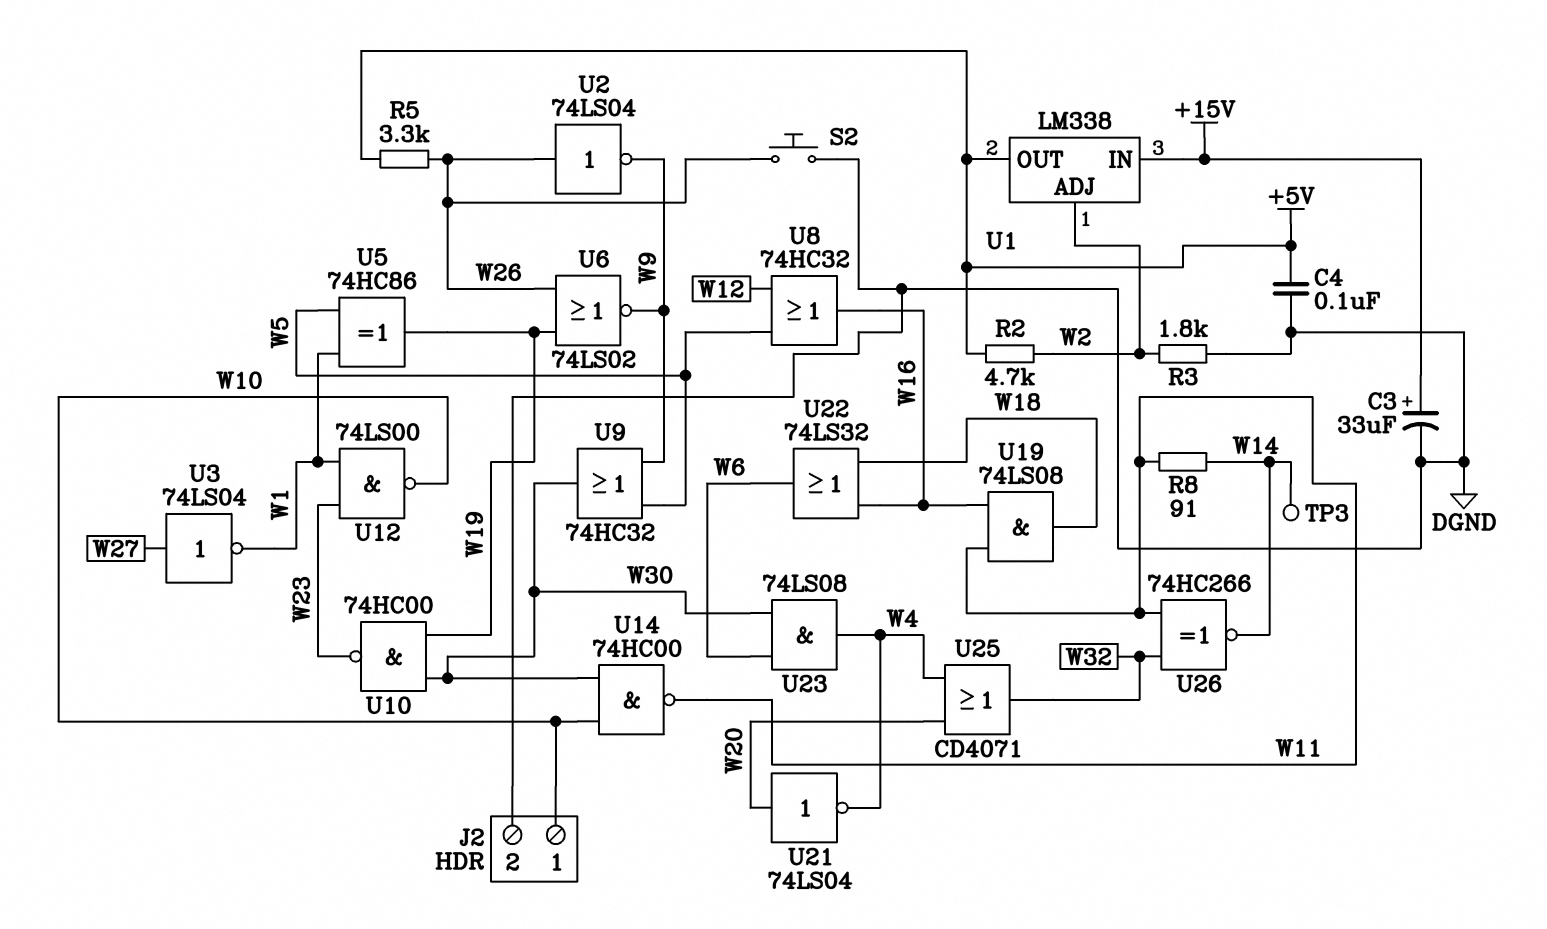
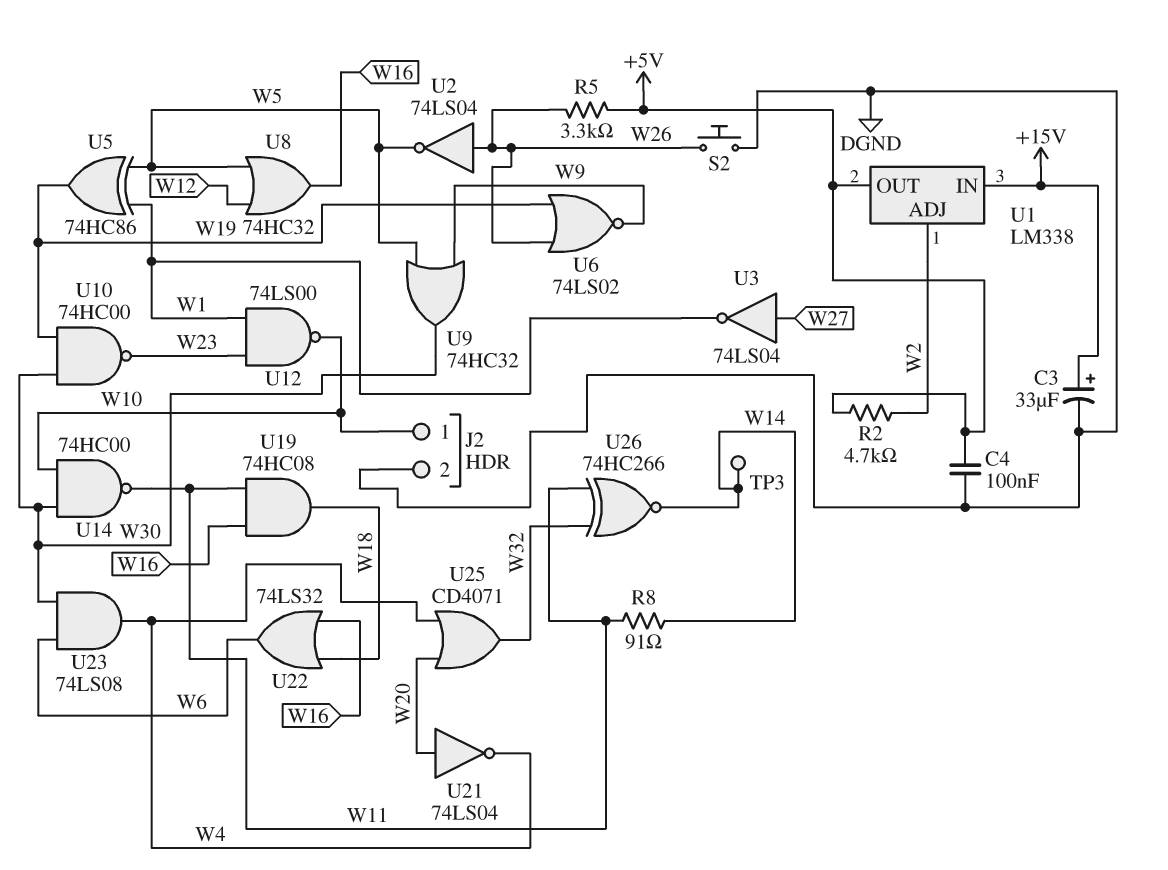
R3: 1.8k (DGND, W2) -> none
U2: NOT 74LS04 (in W26, out W9) -> NOT 74LS04 (in W26, out W5)
U19: AND 74LS08 (in W11, in W16, out W18) -> AND 74HC08 (in W11, in W16, out W18)

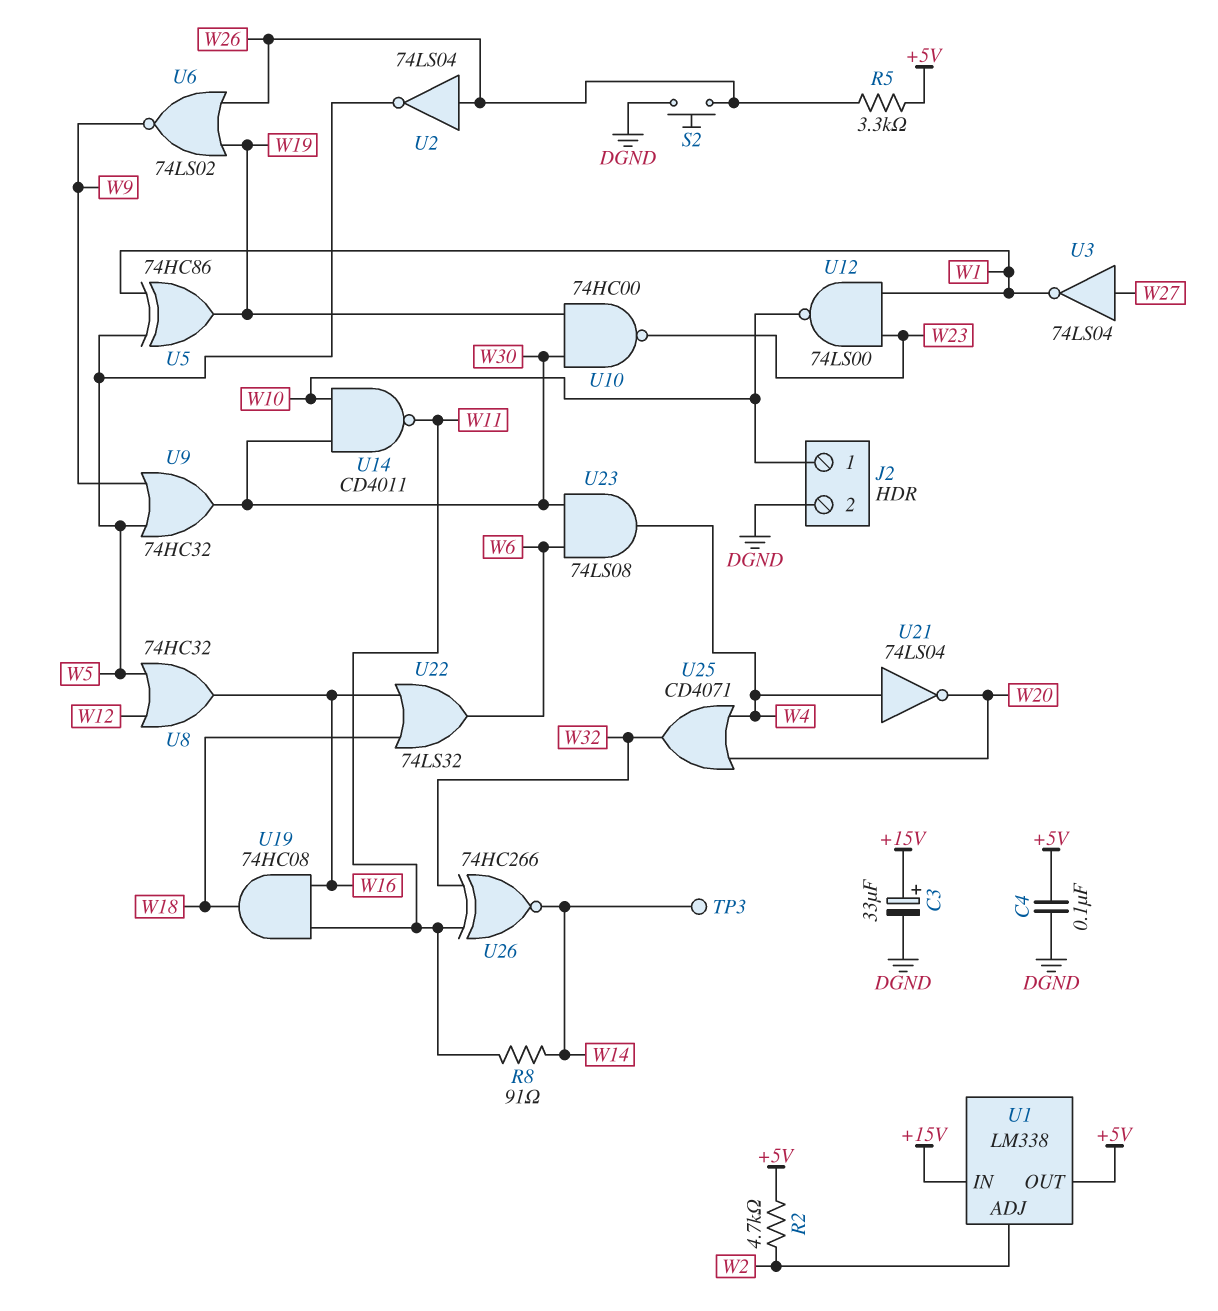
U14: NAND 74HC00 (in W10, in W30, out W11) -> NAND CD4011 (in W10, in W30, out W11)
U21: NOT 74LS04 (in W20, out W4) -> NOT 74LS04 (in W4, out W20)

